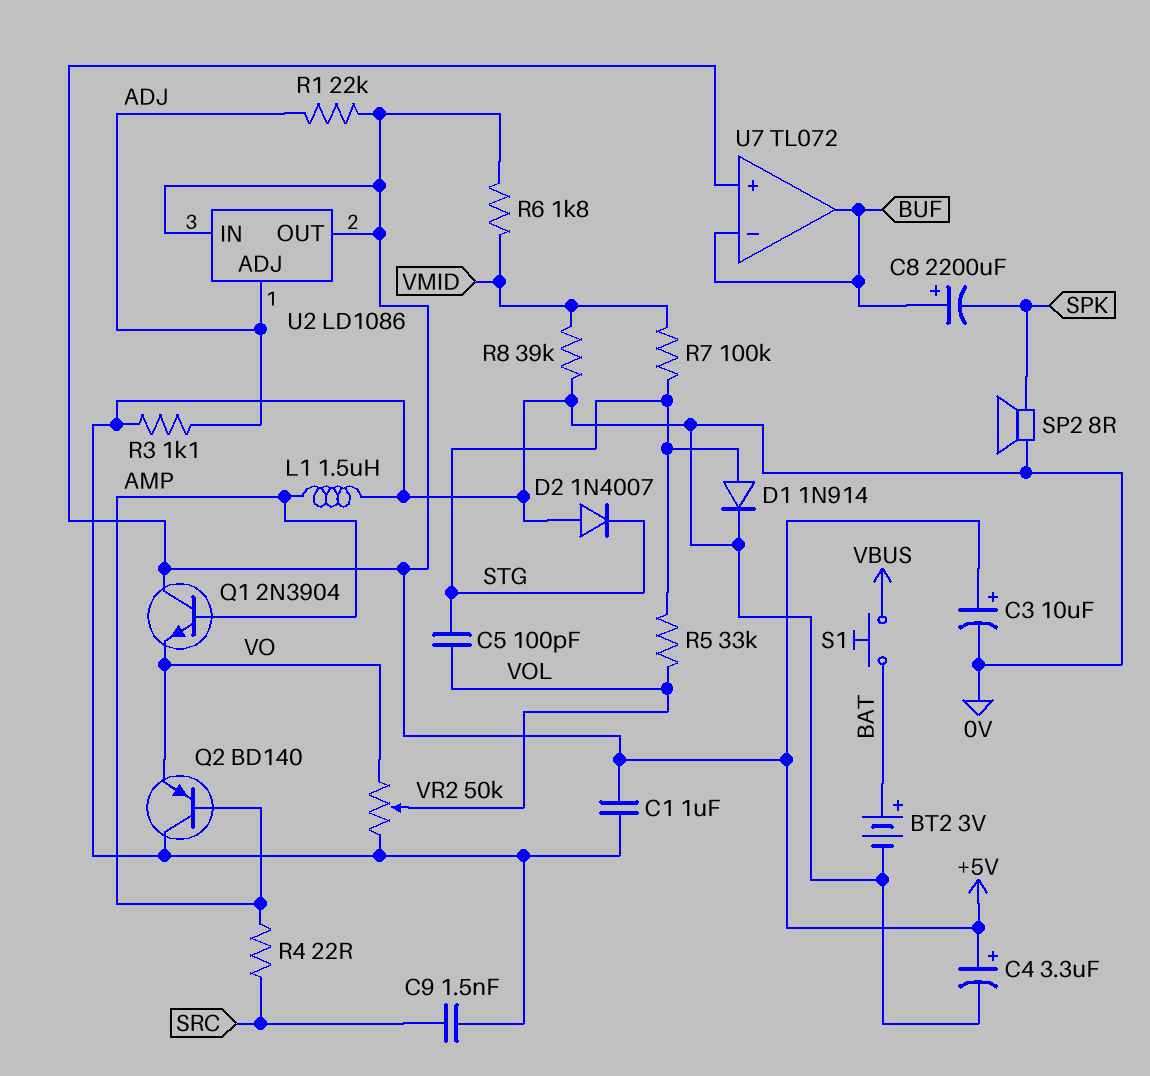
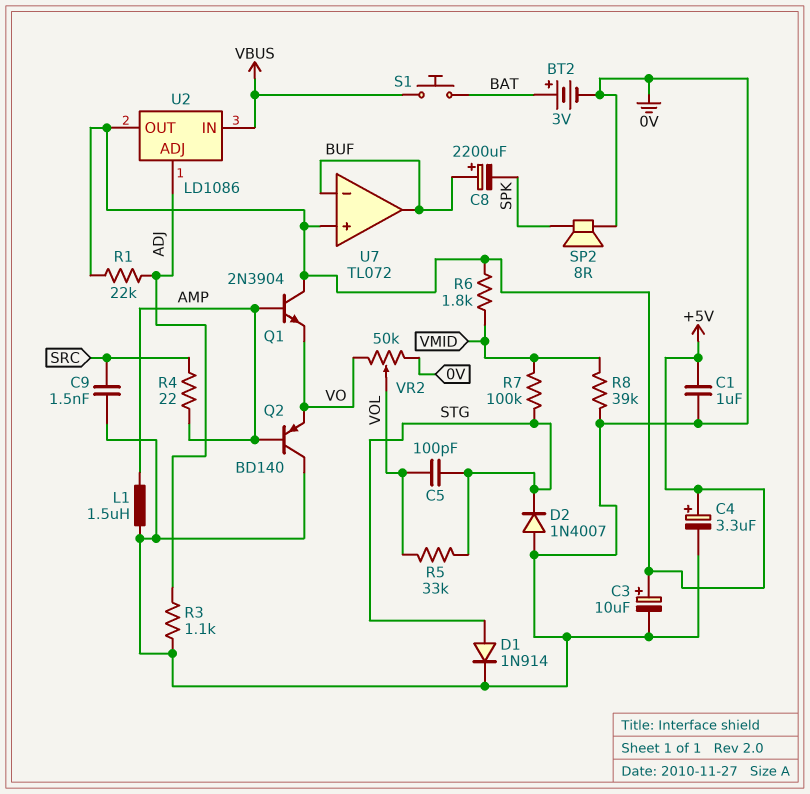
U2 pin IN: +5V -> VBUS

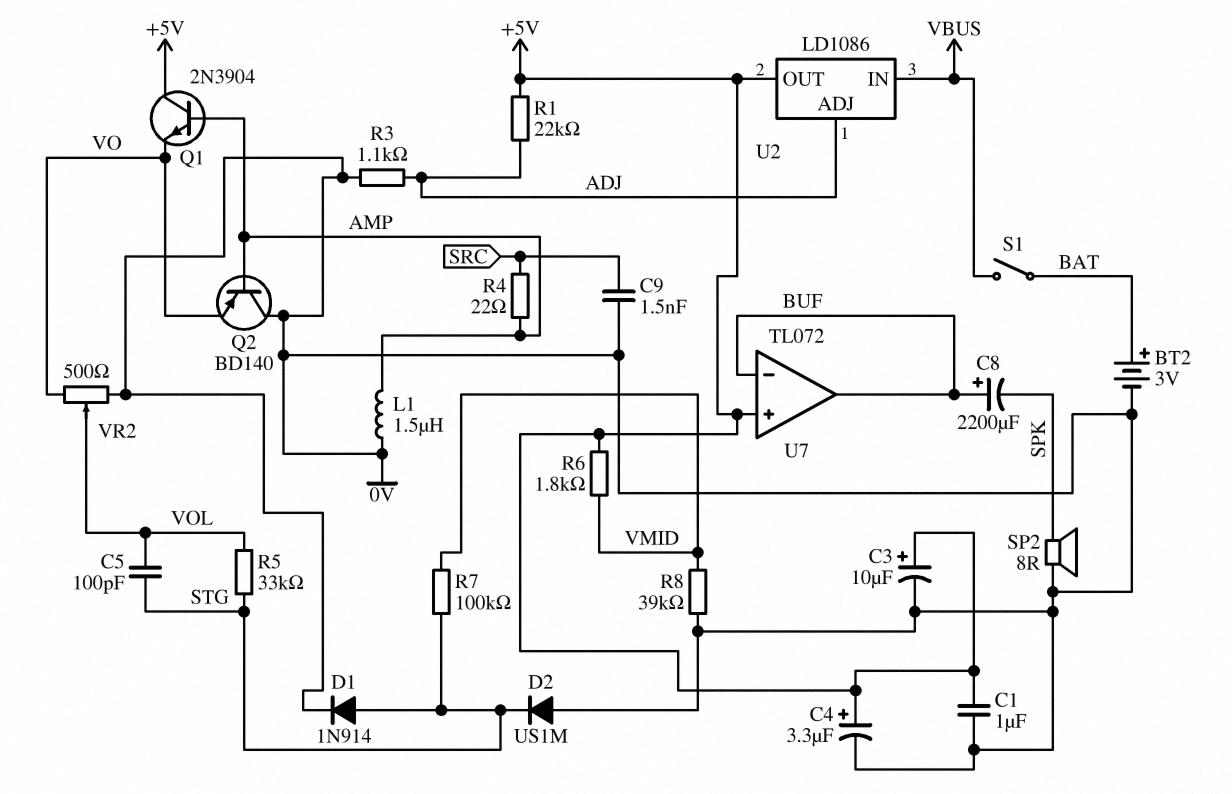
D2: diode 1N4007 (A 0V, K STG) -> diode US1M (A 0V, K STG)
S1: button (BAT, VBUS) -> switch (BAT, VBUS)
VR2: 50k (0V, VO, wiper VOL) -> 500 (0V, VO, wiper VOL)

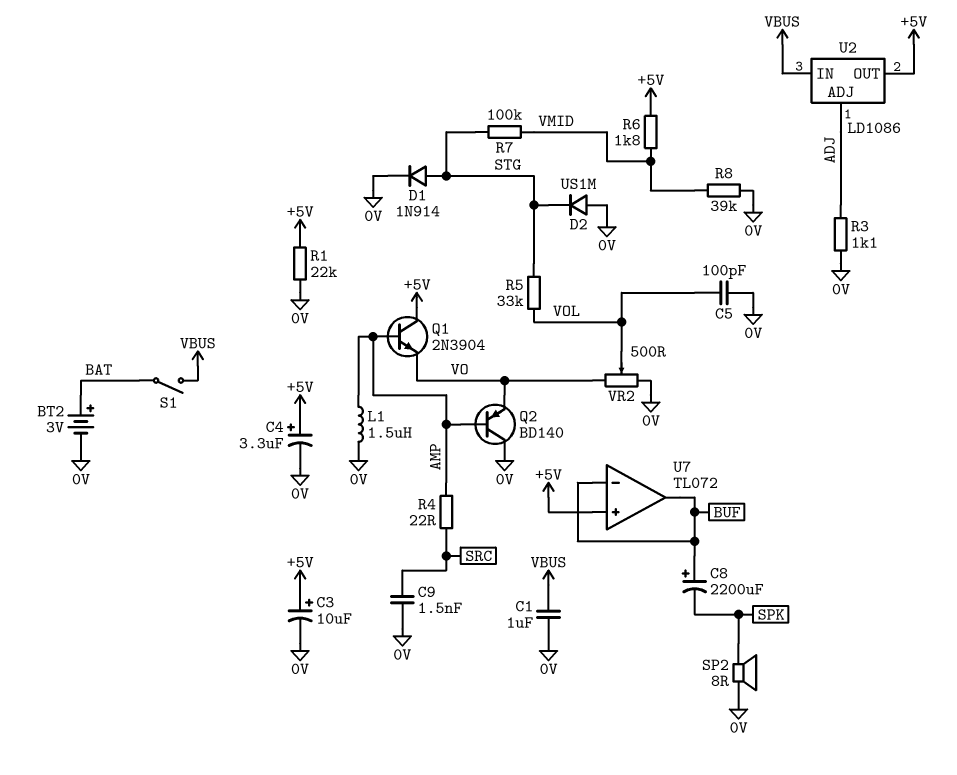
C1: 1uF (+5V, 0V) -> 1uF (0V, VBUS)
C5: 100pF (STG, VOL) -> 100pF (0V, VOL)
R1: 22k (+5V, ADJ) -> 22k (+5V, 0V)

